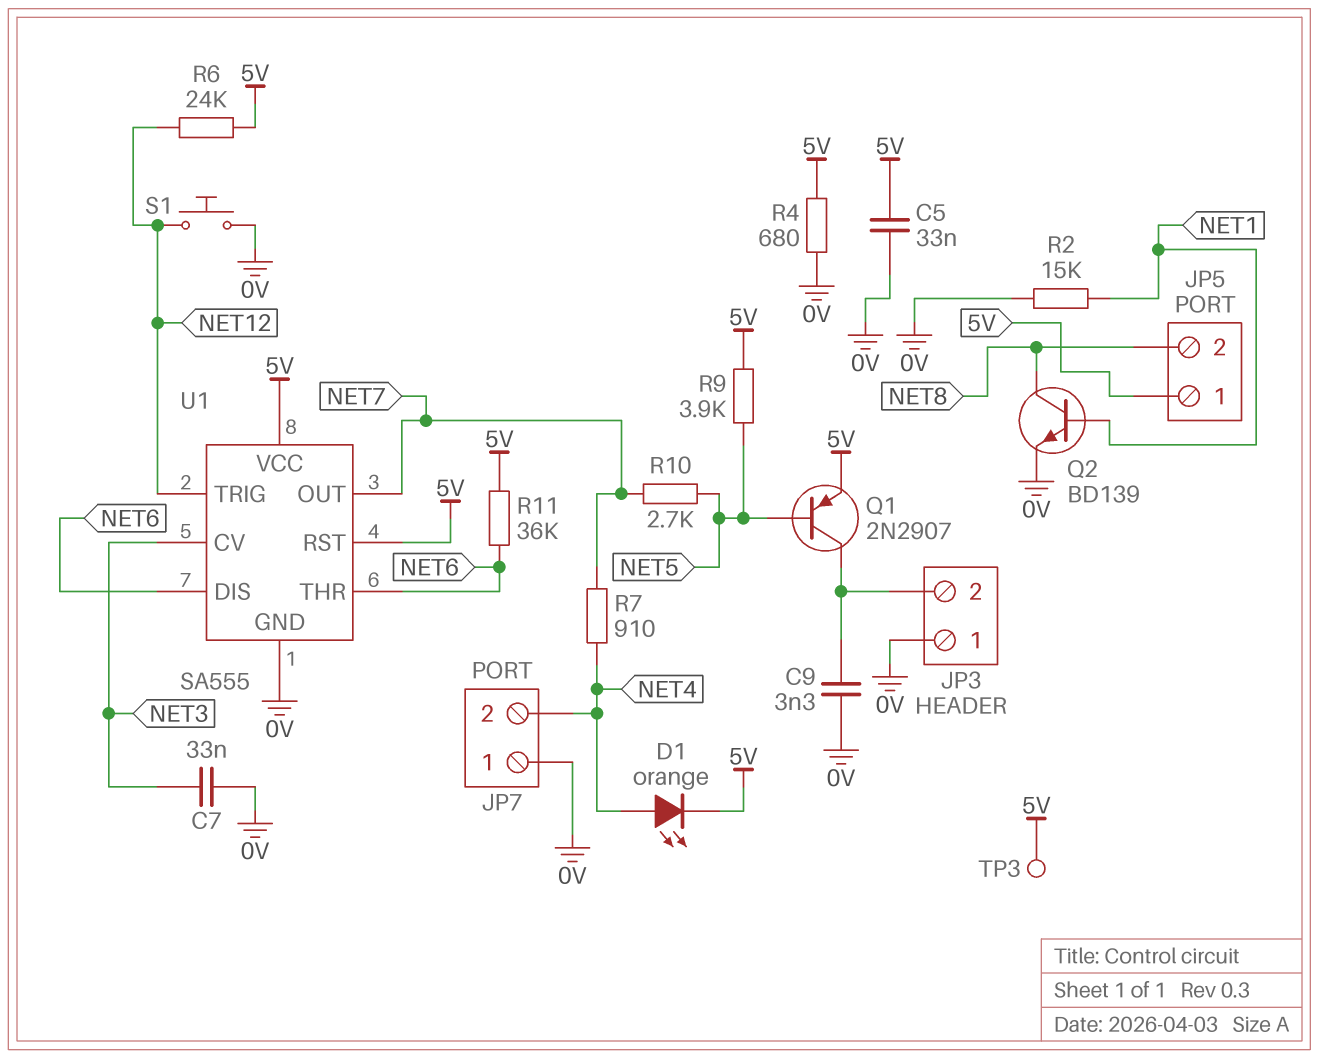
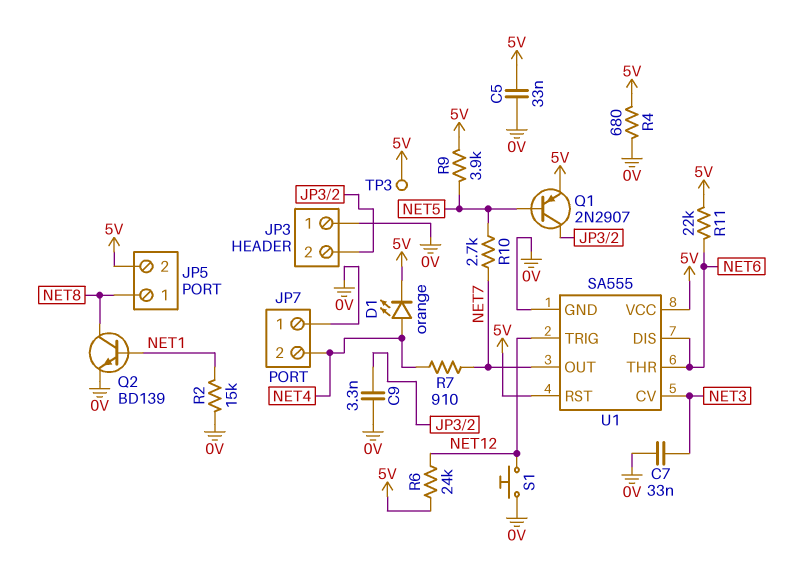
JP5 pin 1: 5V -> NET8
JP5 pin 2: NET8 -> 5V
R11: 36k (5V, NET6) -> 22k (5V, NET6)

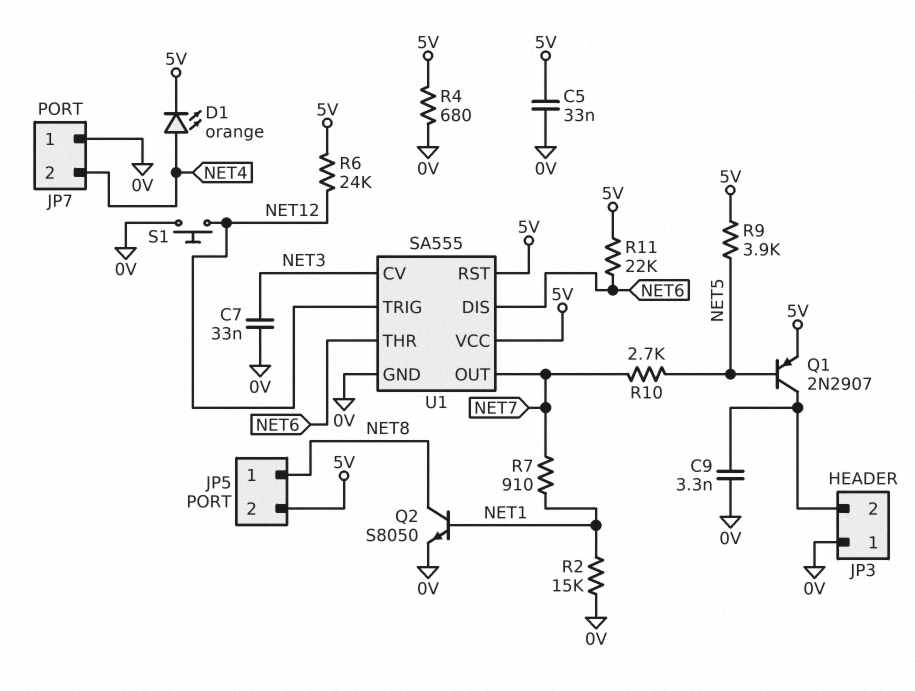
Q2: NPN BD139 (B NET1, C NET8, E 0V) -> NPN S8050 (B NET1, C NET8, E 0V)
R7: 910 (NET4, NET7) -> 910 (NET1, NET7)
TP3: test point (5V) -> none

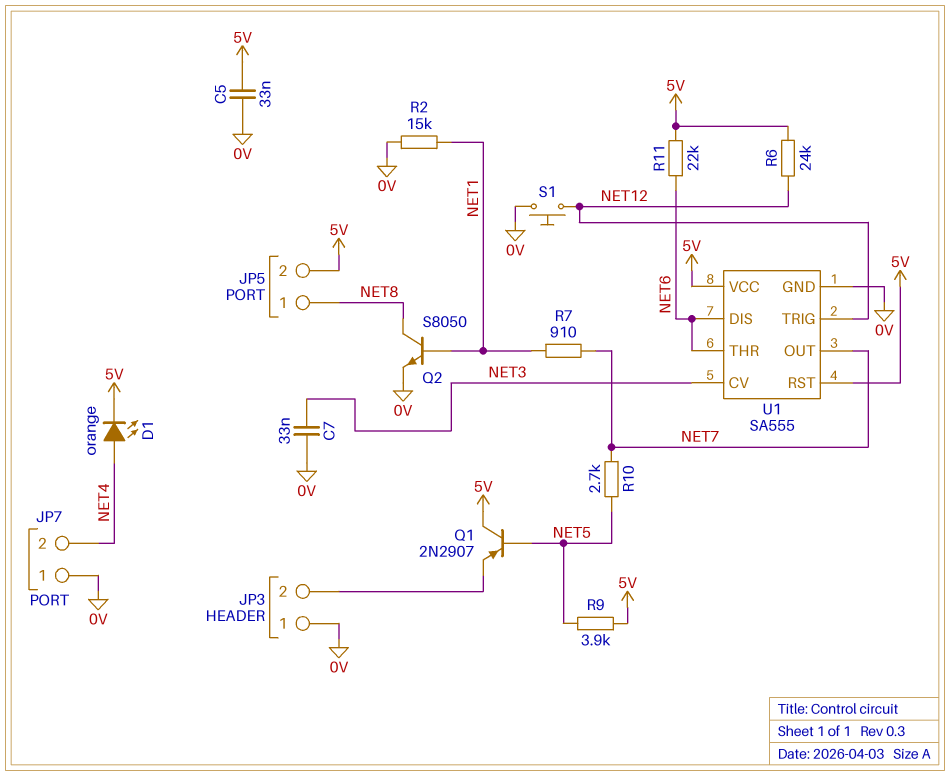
C9: 3.3nF (0V, JP3/2) -> none
Q1: PNP 2N2907 (B NET5, C JP3/2, E 5V) -> PNP 2N2907 (B NET5, C 5V, E JP3/2)
R4: 680 (0V, 5V) -> none

